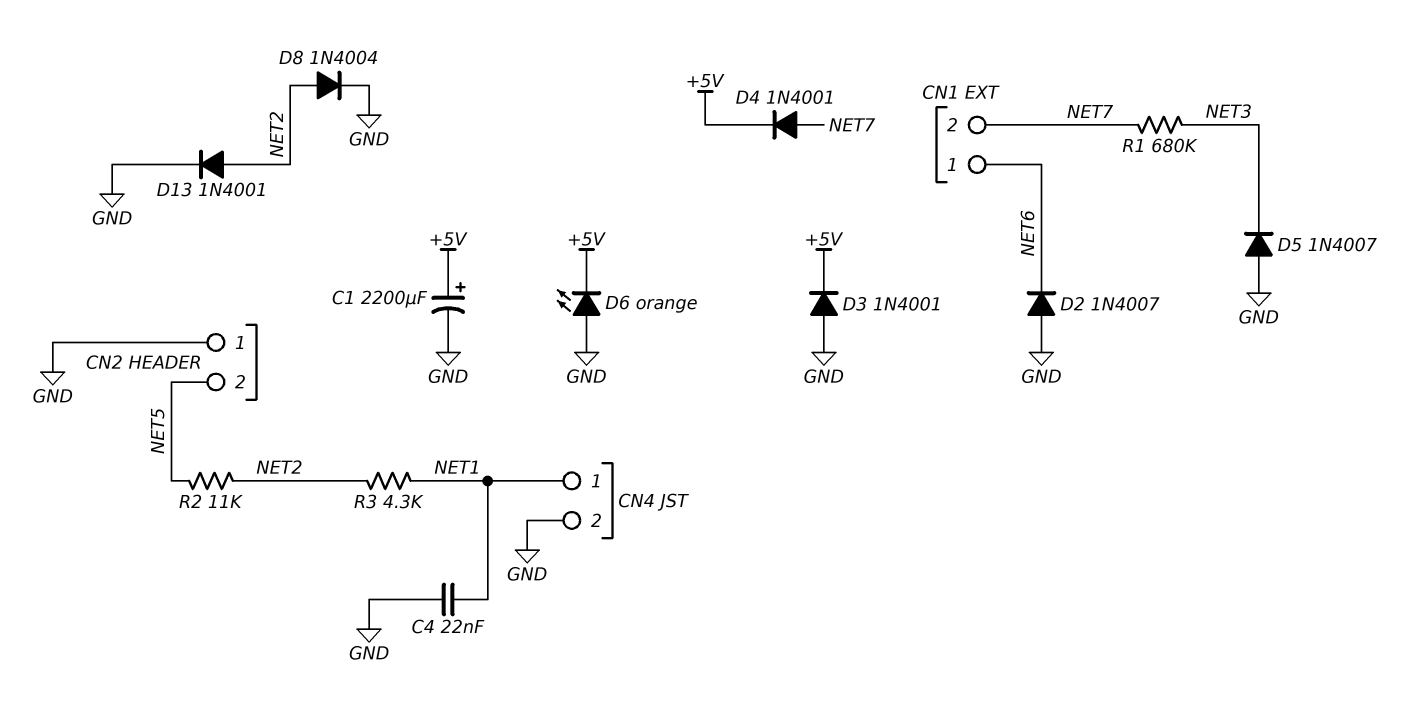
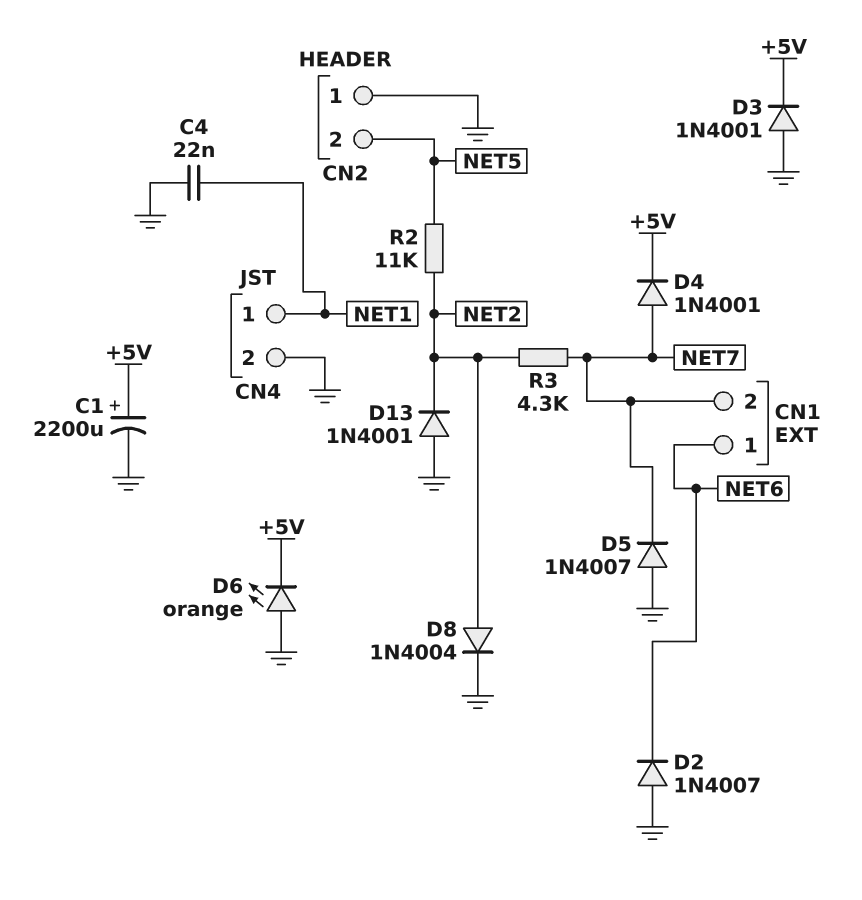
D5: diode 1N4007 (A GND, K NET3) -> diode 1N4007 (A GND, K NET7)
D13: diode 1N4001 (A NET2, K GND) -> diode 1N4001 (A GND, K NET2)
R1: 680k (NET3, NET7) -> none
R3: 4.3k (NET1, NET2) -> 4.3k (NET2, NET7)

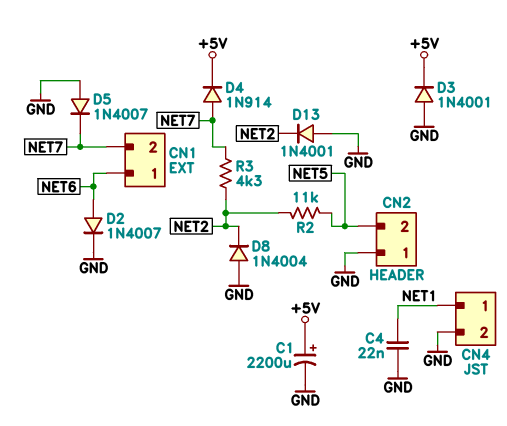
D2: diode 1N4007 (A GND, K NET6) -> diode 1N4007 (A NET6, K GND)
D4: diode 1N4001 (A NET7, K +5V) -> diode 1N914 (A NET7, K +5V)
D6: LED orange (A GND, K +5V) -> none
D8: diode 1N4004 (A NET2, K GND) -> diode 1N4004 (A GND, K NET2)

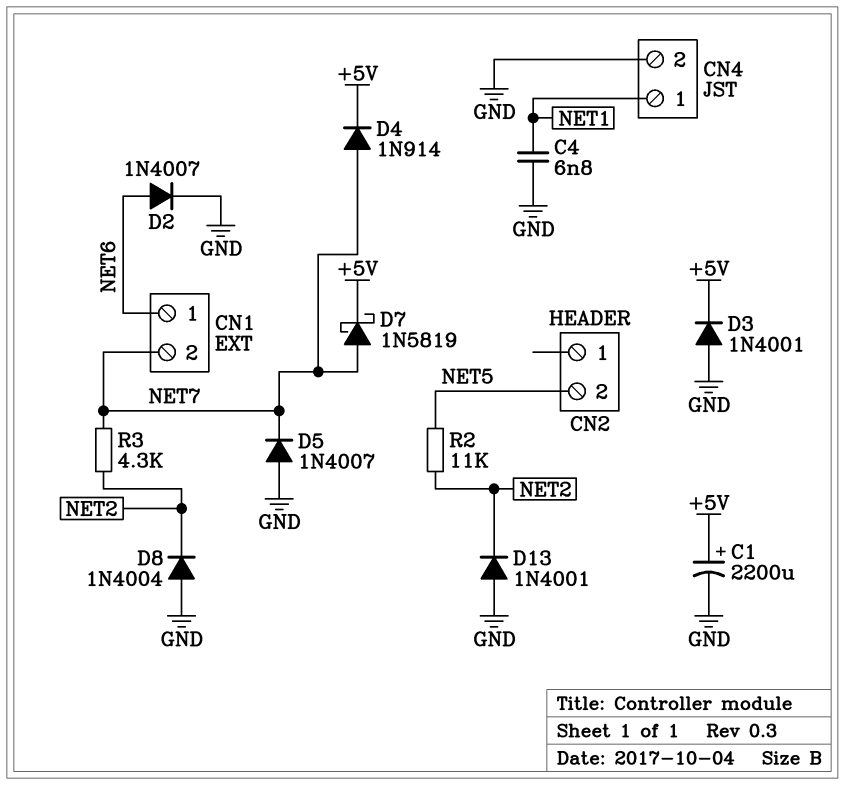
C4: 22nF (GND, NET1) -> 6.8nF (GND, NET1)
CN2 pin 1: GND -> none
D7: none -> schottky 1N5819 (A NET7, K +5V)

